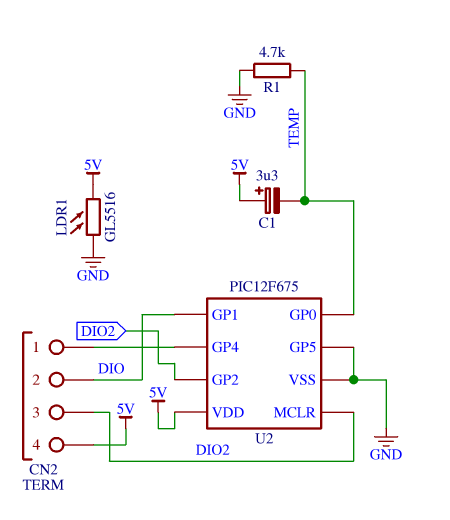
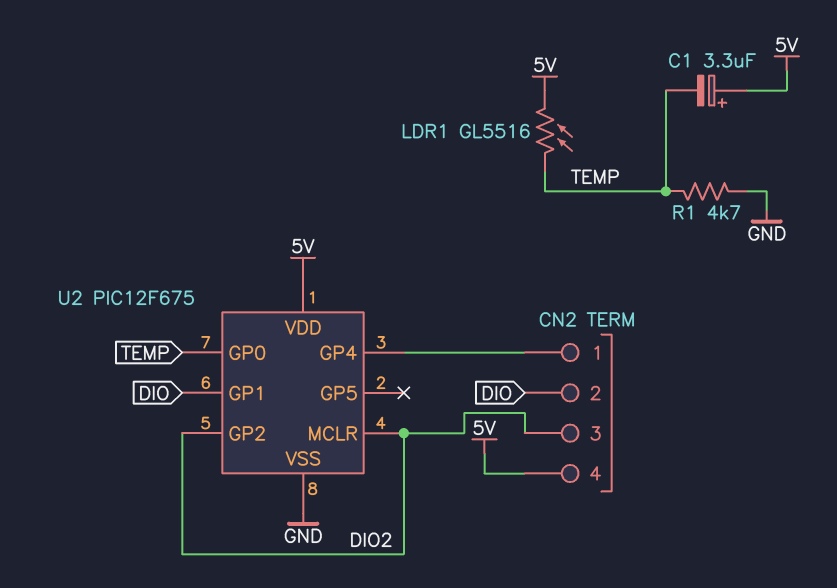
LDR1: GL5516 (5V, GND) -> GL5516 (5V, TEMP)
U2 pin GP5: GND -> none

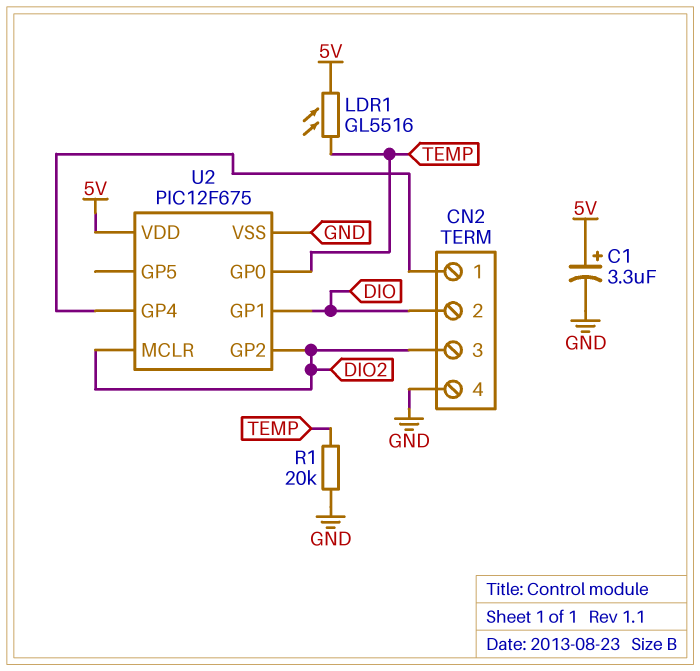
C1: 3.3uF (plus 5V, minus TEMP) -> 3.3uF (plus 5V, minus GND)
CN2 pin 4: 5V -> GND
R1: 4.7k (GND, TEMP) -> 20k (GND, TEMP)

